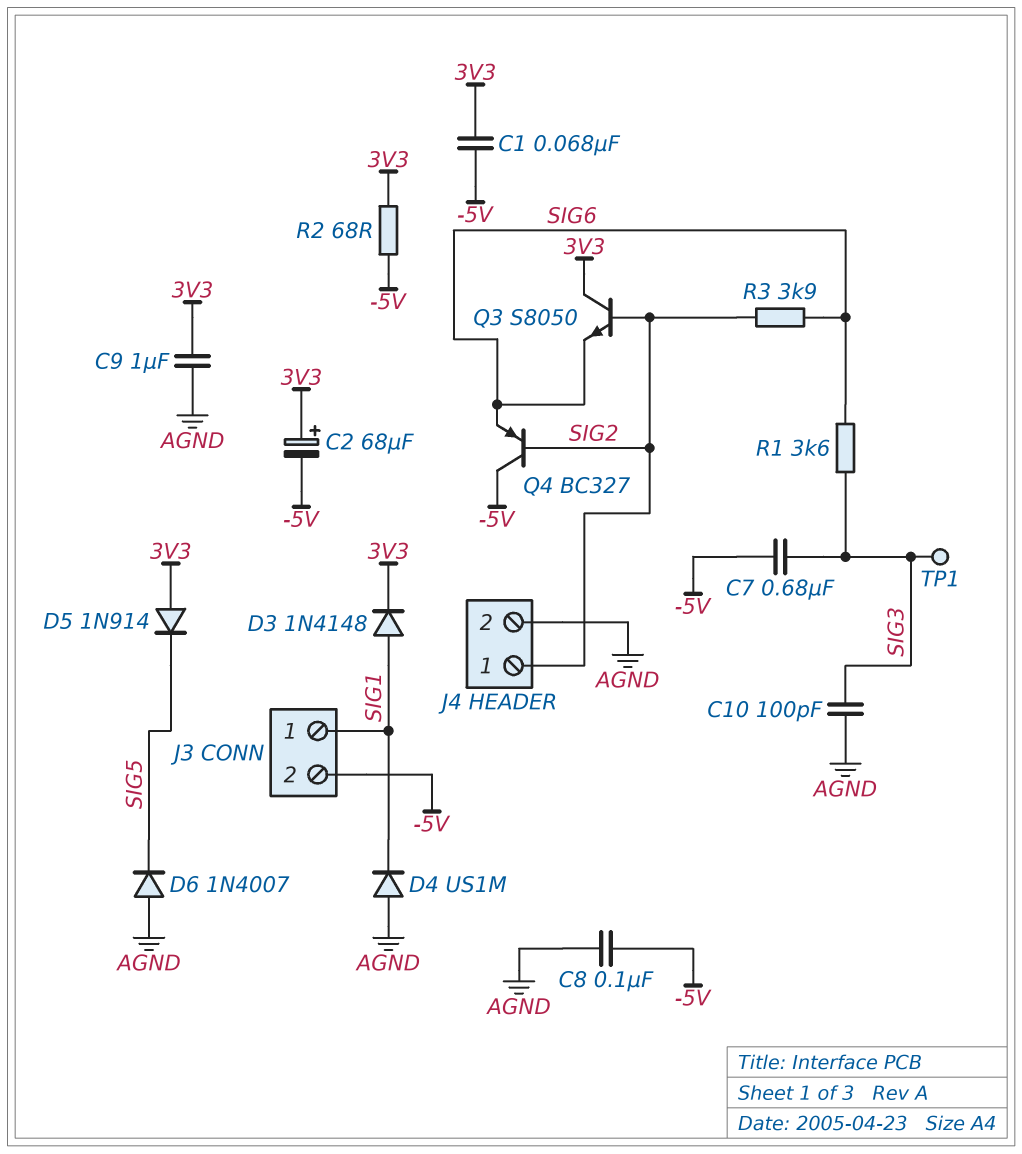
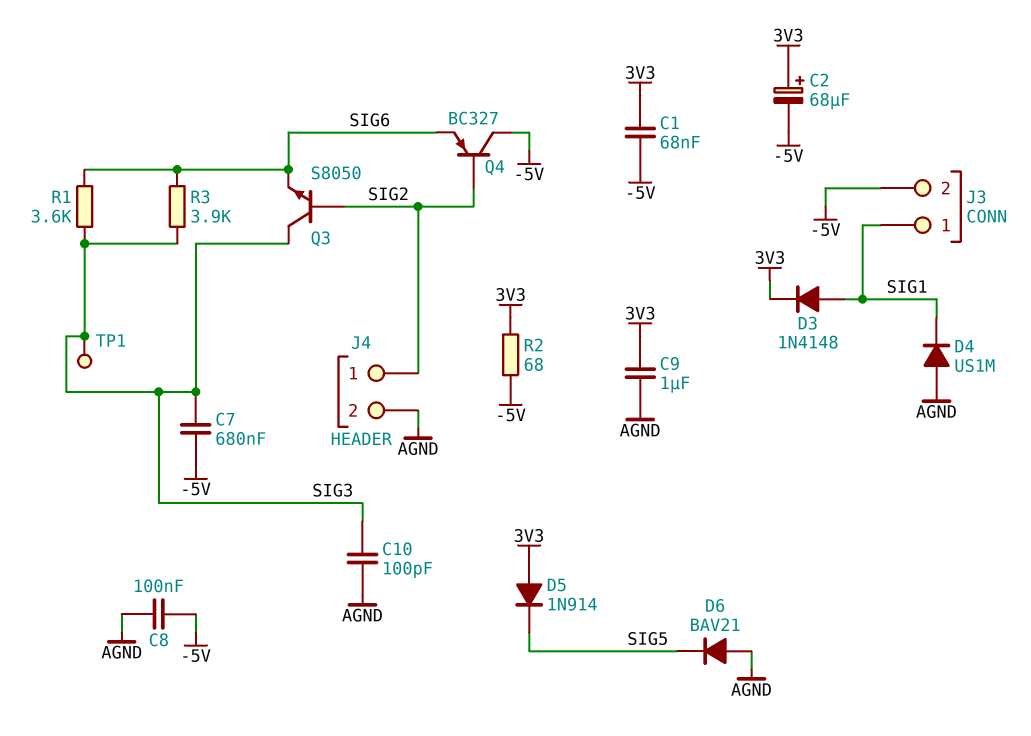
D6: diode 1N4007 (A AGND, K SIG5) -> diode BAV21 (A AGND, K SIG5)
Q3: NPN S8050 (B SIG2, C 3V3, E SIG6) -> NPN S8050 (B SIG2, C SIG3, E SIG6)
R3: 3.9k (SIG2, SIG6) -> 3.9k (SIG3, SIG6)

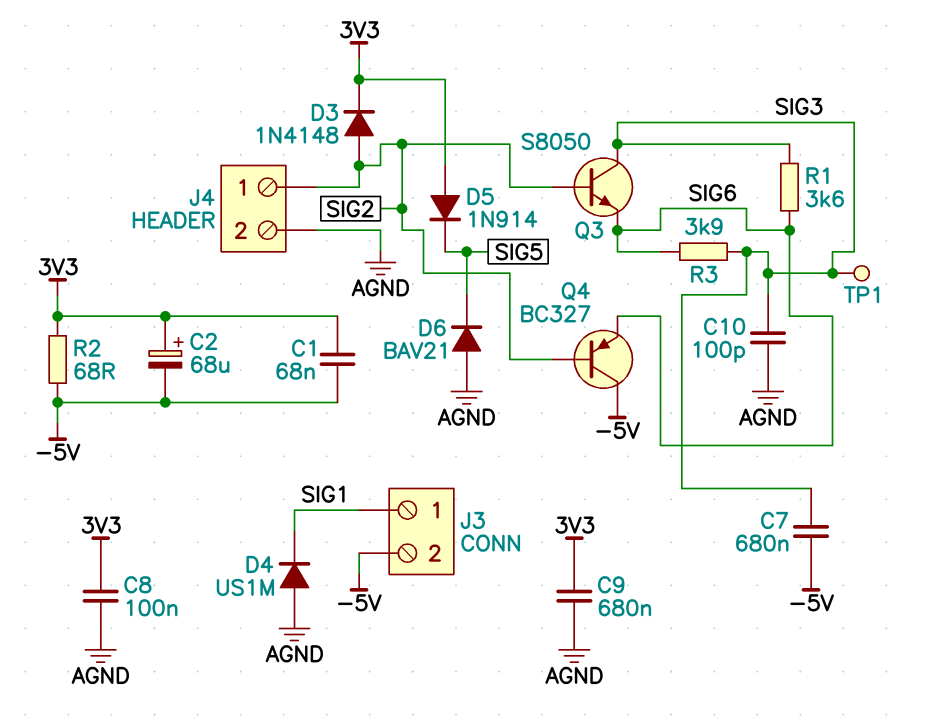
C8: 100nF (-5V, AGND) -> 100nF (3V3, AGND)
C9: 1uF (3V3, AGND) -> 680nF (3V3, AGND)
D3: diode 1N4148 (A SIG1, K 3V3) -> diode 1N4148 (A SIG2, K 3V3)

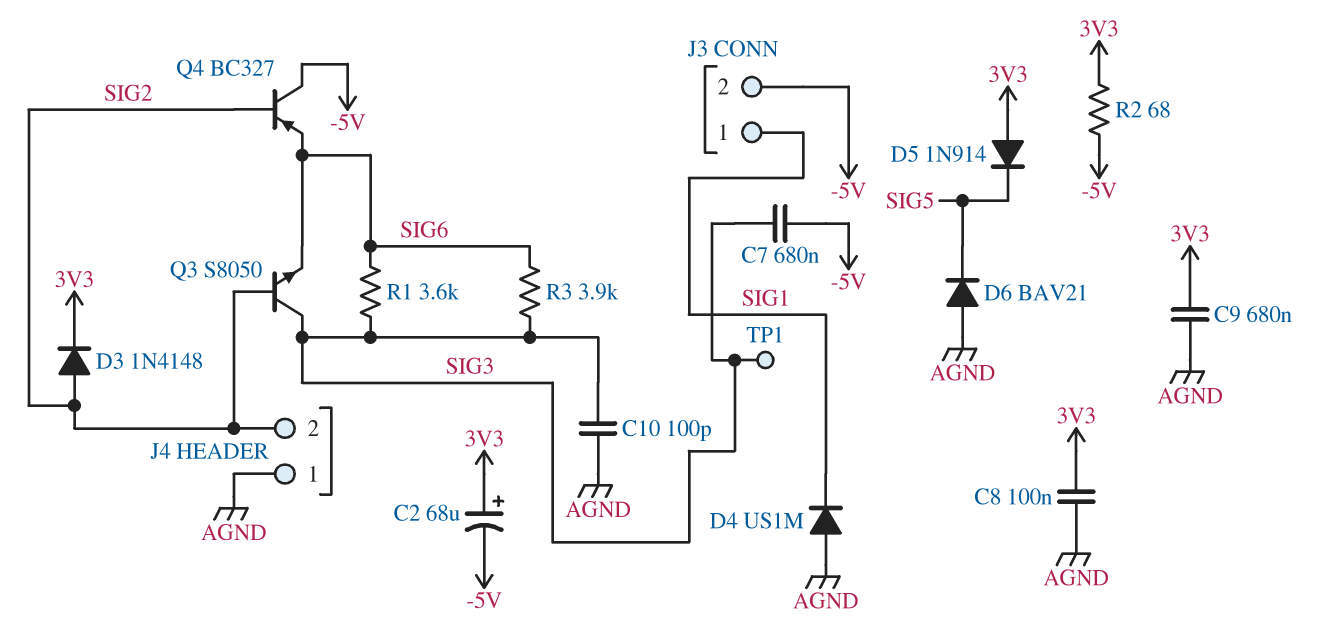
C1: 68nF (-5V, 3V3) -> none
J4 pin 1: SIG2 -> AGND
J4 pin 2: AGND -> SIG2

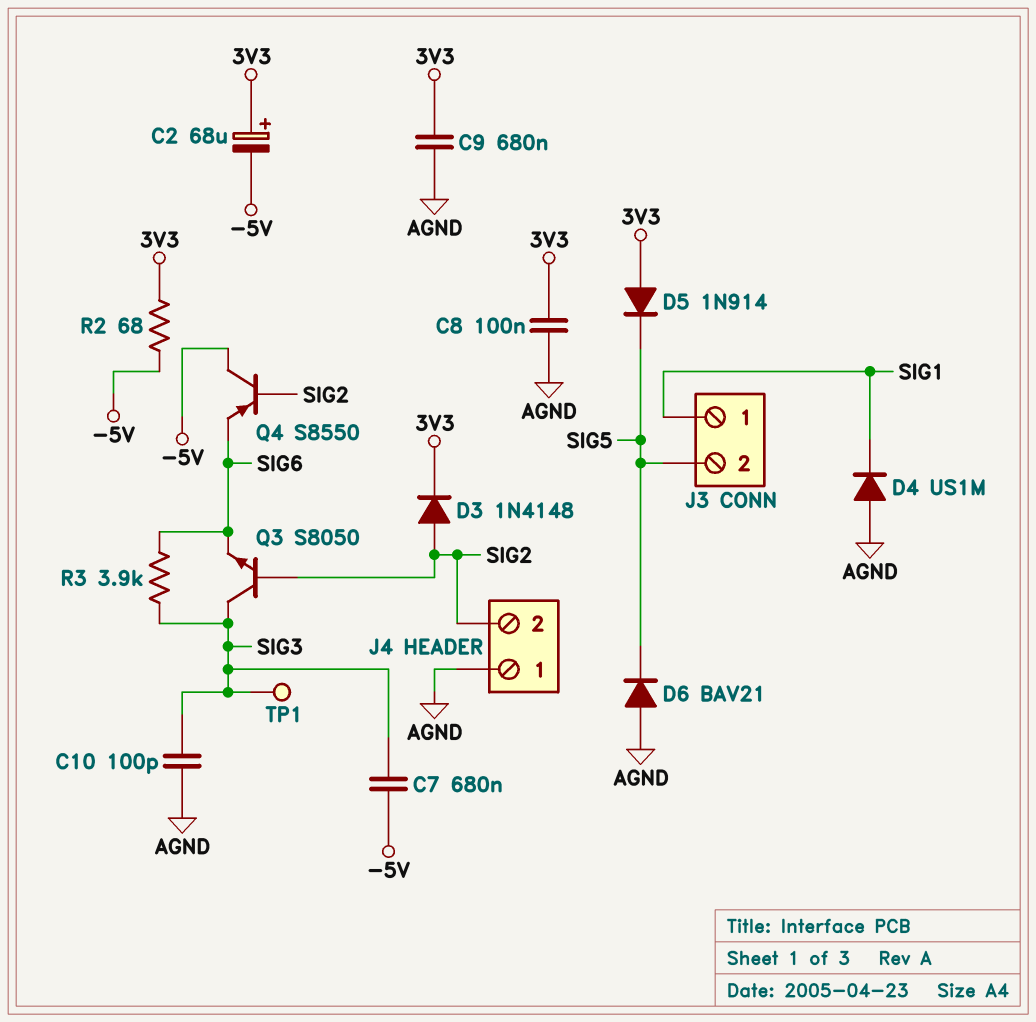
J3 pin 2: -5V -> SIG5
Q4: PNP BC327 (B SIG2, C -5V, E SIG6) -> PNP S8550 (B SIG2, C -5V, E SIG6)
R1: 3.6k (SIG3, SIG6) -> none

